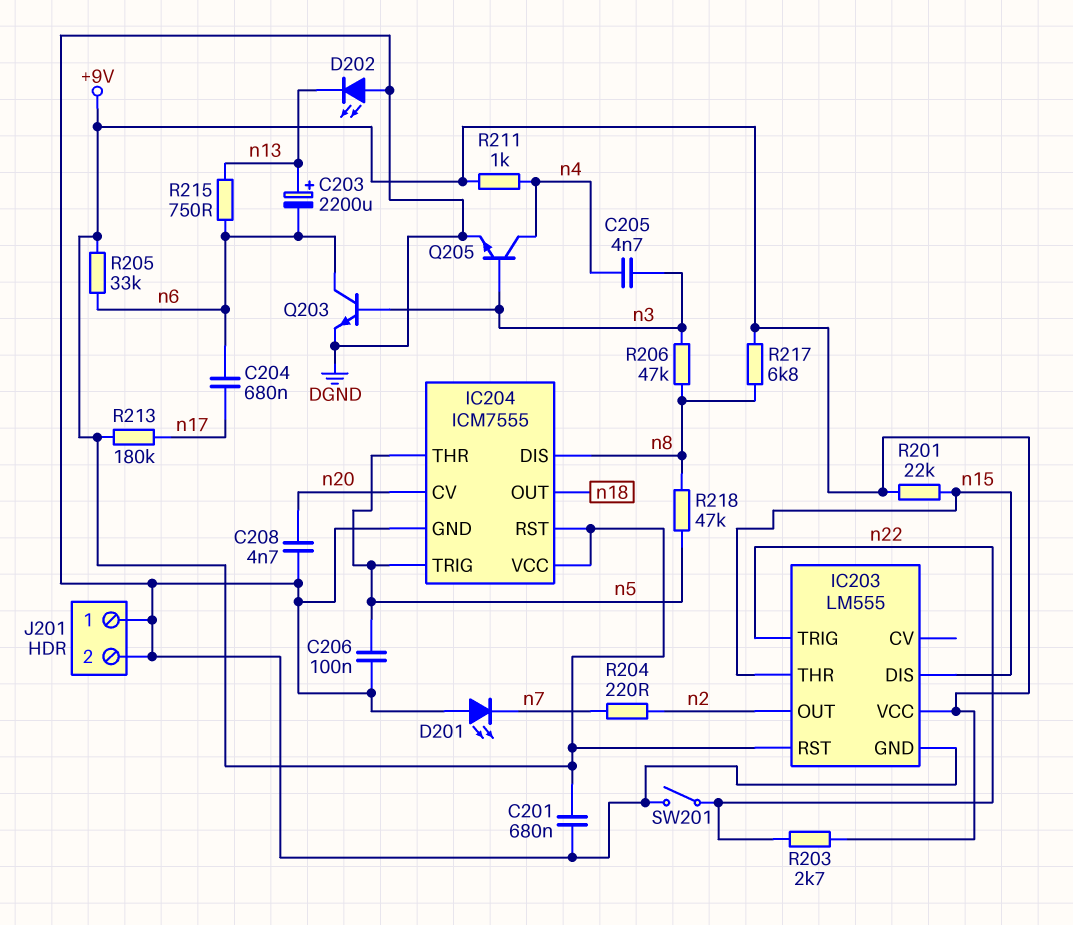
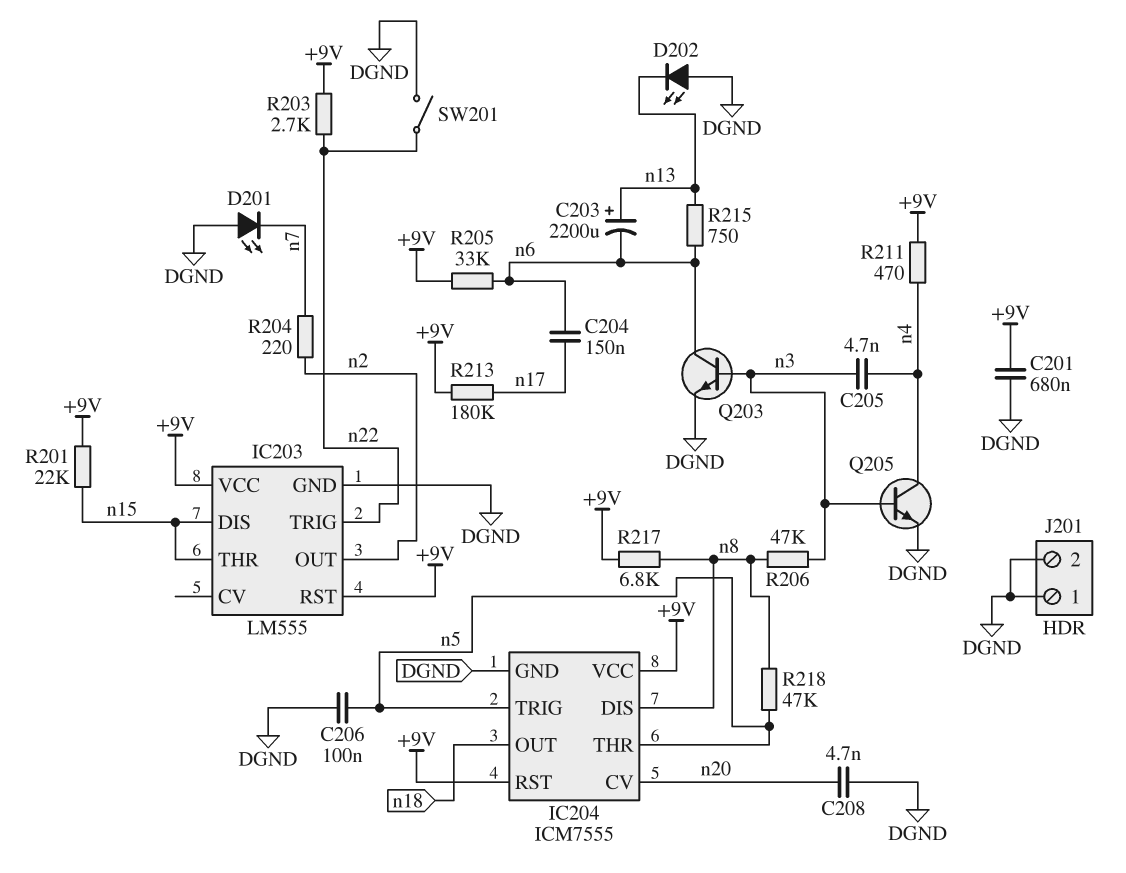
C204: 680nF (n6, n17) -> 150nF (n6, n17)
R211: 1k (+9V, n4) -> 470 (+9V, n4)

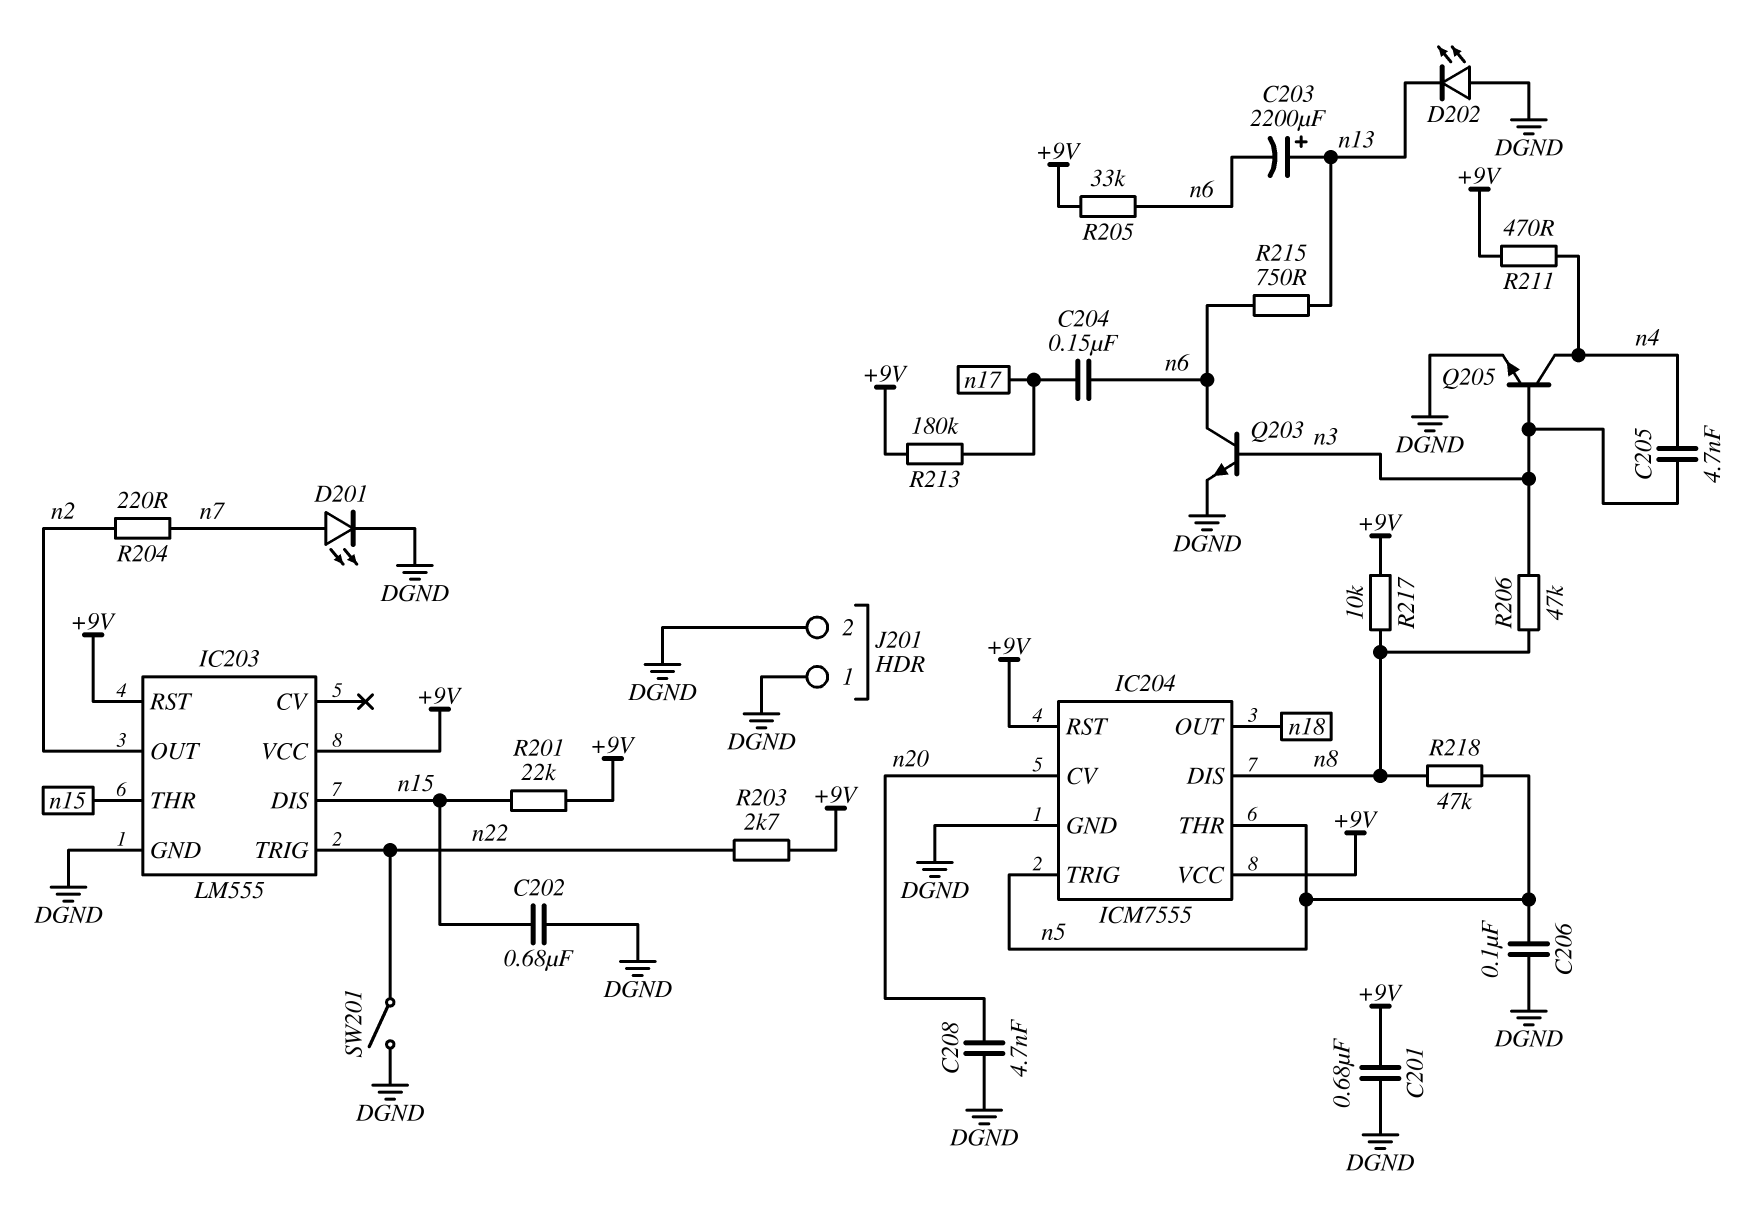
C202: none -> 680nF (DGND, n15)
D201: LED (A DGND, K n7) -> LED (A n7, K DGND)
R217: 6.8k (+9V, n8) -> 10k (+9V, n8)

